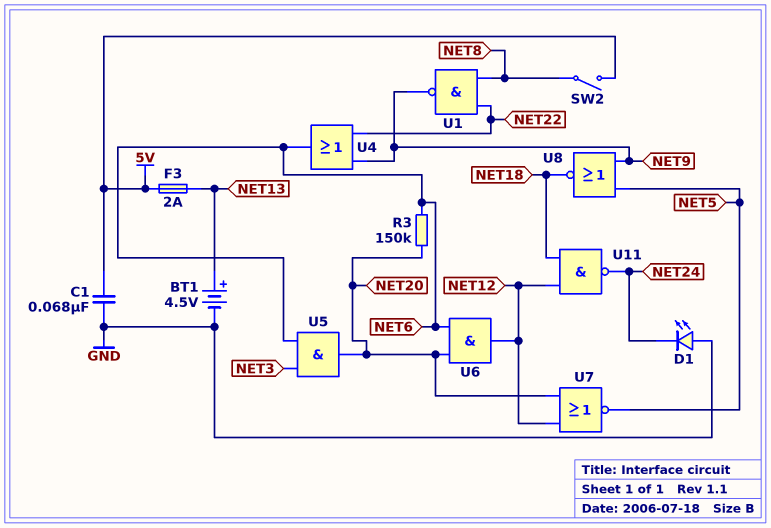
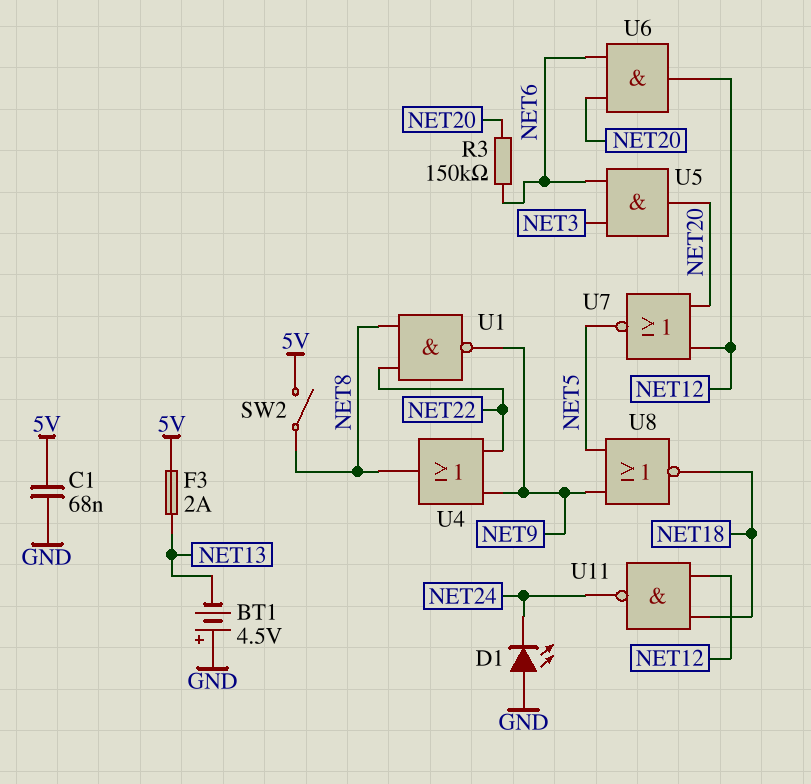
BT1: 4.5V (plus NET13, minus GND) -> 4.5V (plus GND, minus NET13)
U4: OR (in NET9, in NET22, out NET6) -> OR (in NET9, in NET22, out NET8)

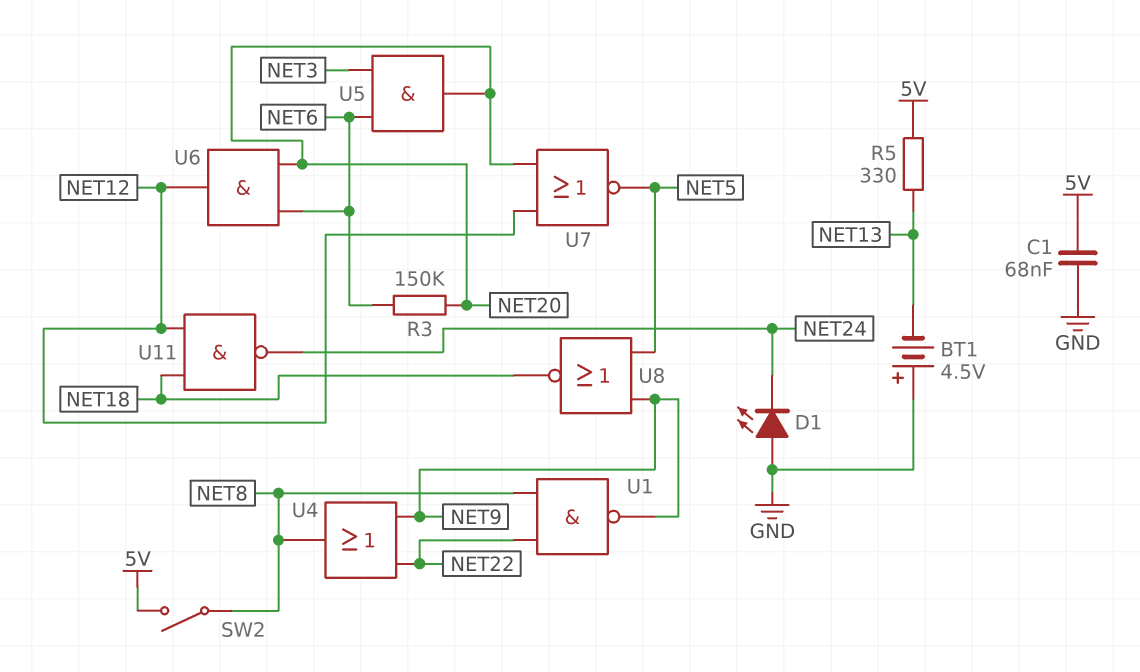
F3: 2A (5V, NET13) -> none
R5: none -> 330 (5V, NET13)

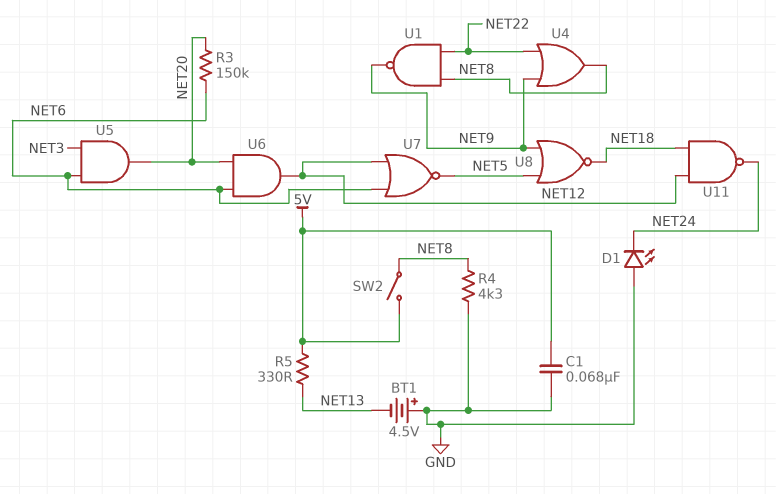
R4: none -> 4.3k (GND, NET8)
U7: NOR (in NET12, in NET20, out NET5) -> NOR (in NET6, in NET12, out NET5)

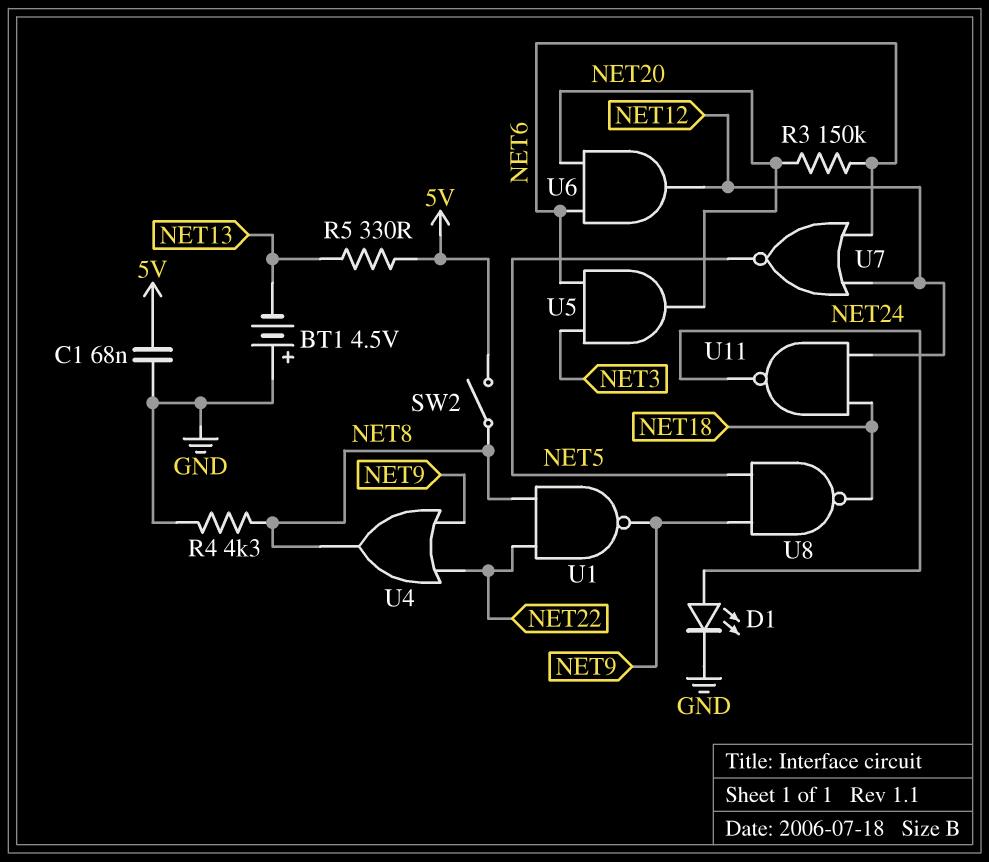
D1: LED (A GND, K NET24) -> LED (A NET24, K GND)
U8: NOR (in NET5, in NET9, out NET18) -> NAND (in NET5, in NET9, out NET18)

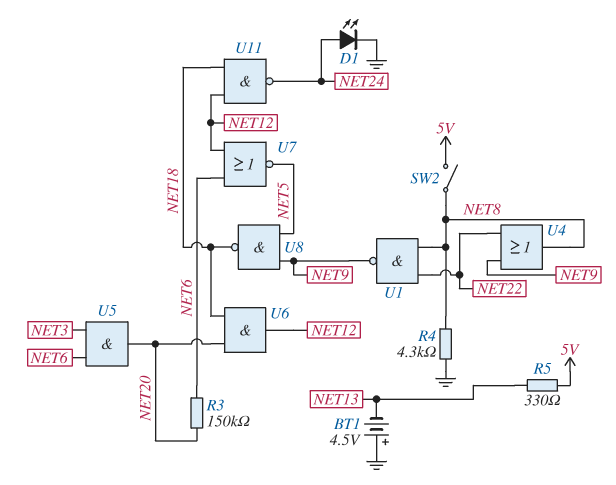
C1: 68nF (5V, GND) -> none
U6: AND (in NET6, in NET20, out NET12) -> AND (in NET18, in NET20, out NET12)

